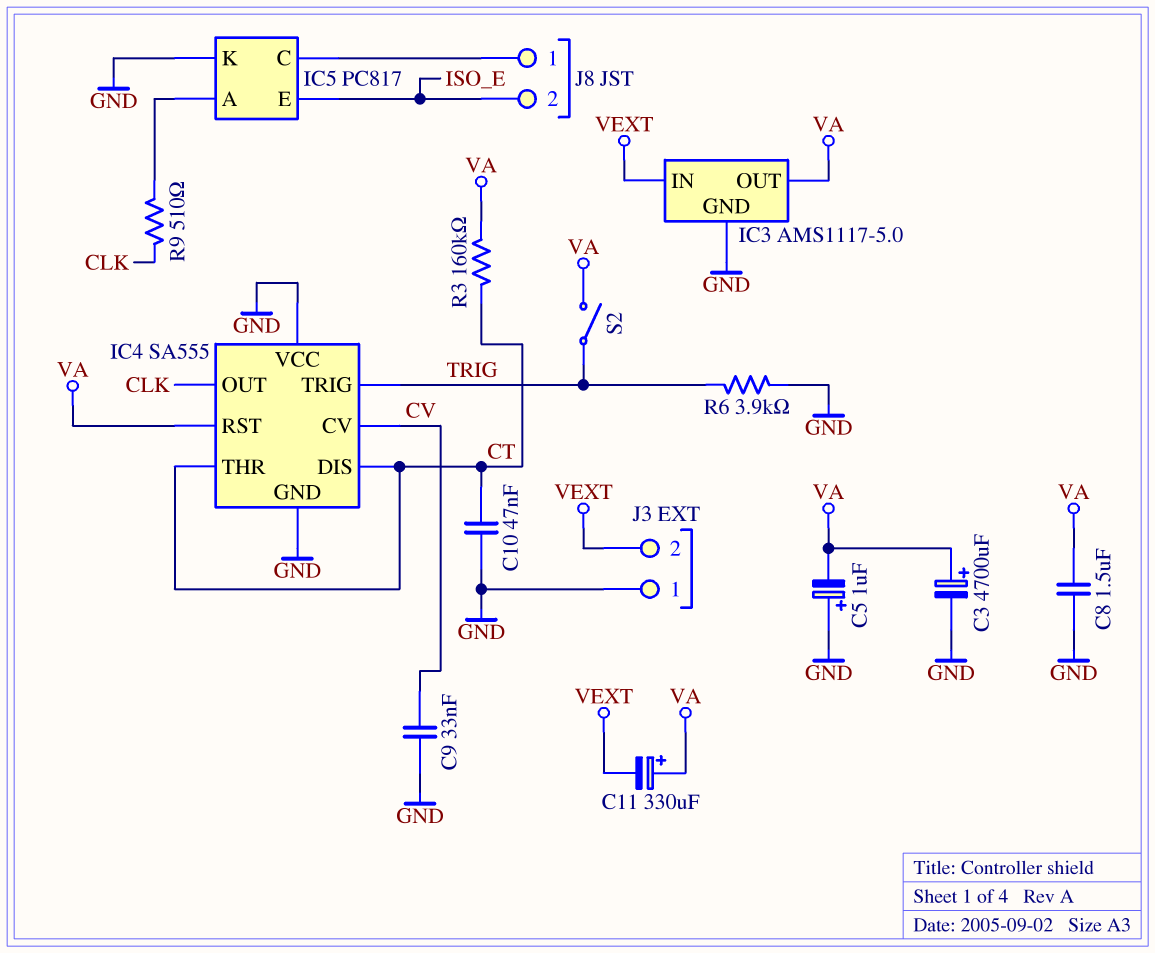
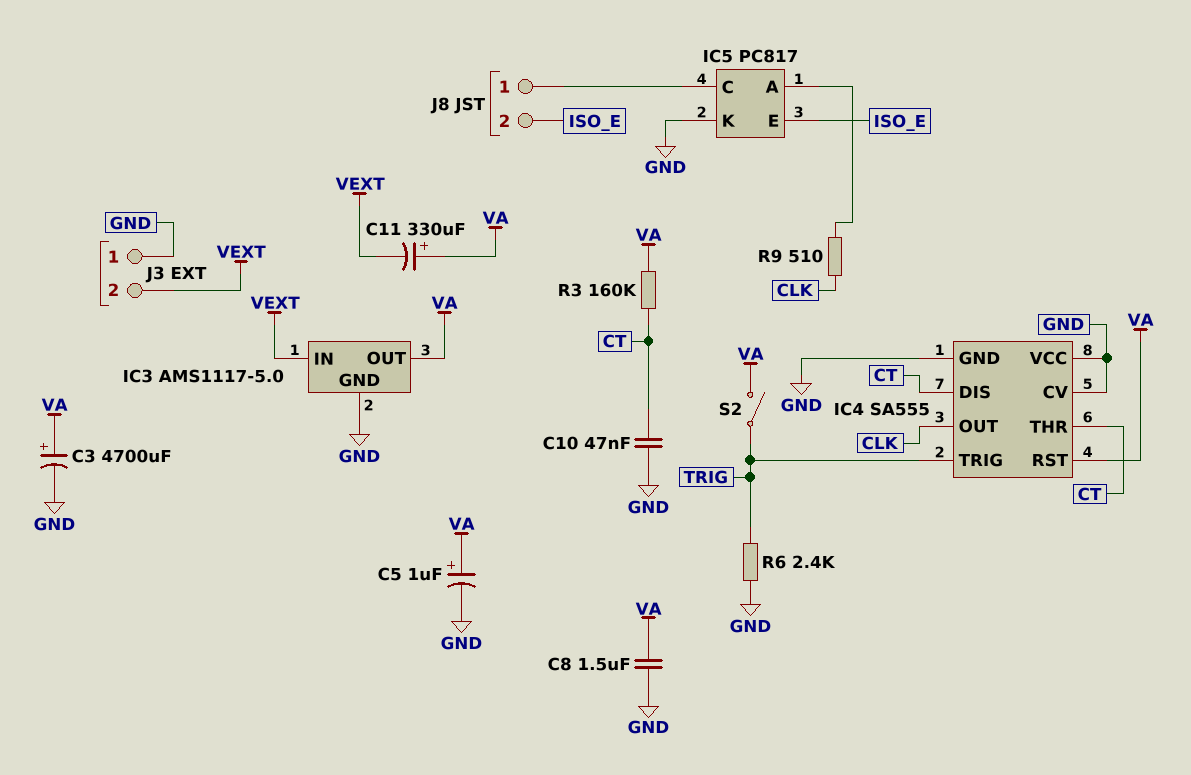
C5: 1uF (plus GND, minus VA) -> 1uF (plus VA, minus GND)
C9: 33nF (CV, GND) -> none
IC4 pin CV: CV -> GND
R6: 3.9k (GND, TRIG) -> 2.4k (GND, TRIG)

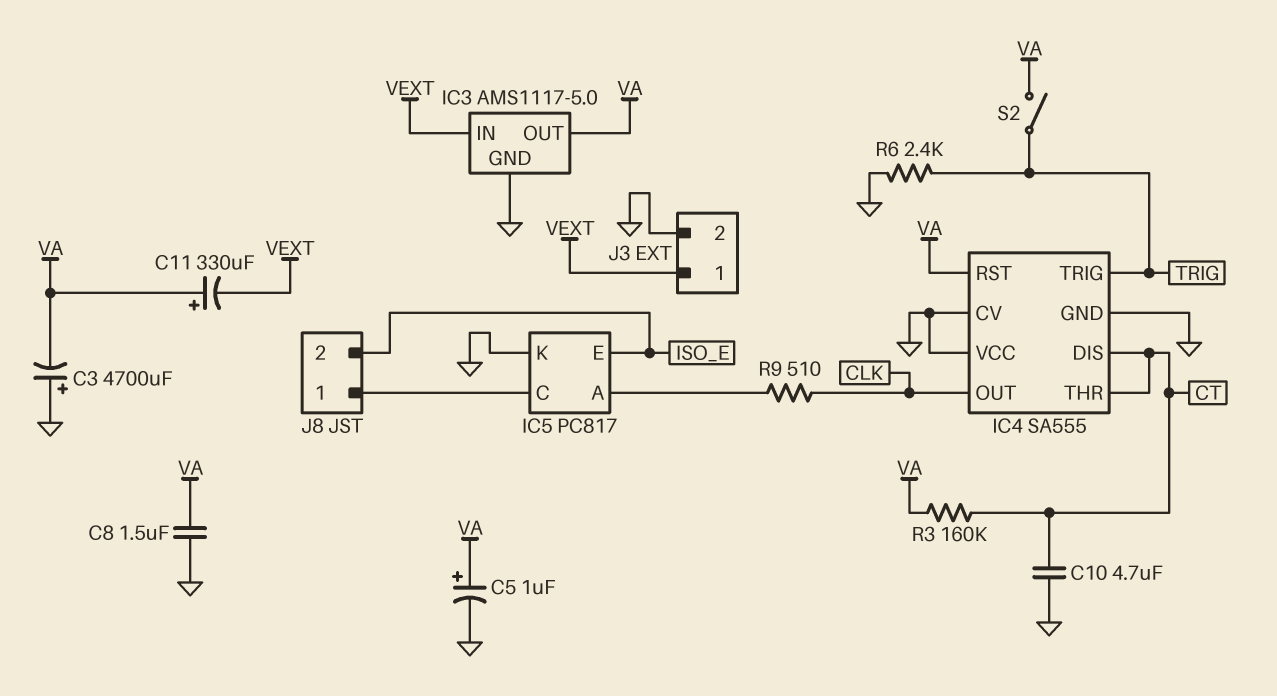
C3: 4700uF (plus VA, minus GND) -> 4700uF (plus GND, minus VA)
C10: 47nF (CT, GND) -> 4.7uF (CT, GND)
J3 pin 1: GND -> VEXT
J3 pin 2: VEXT -> GND

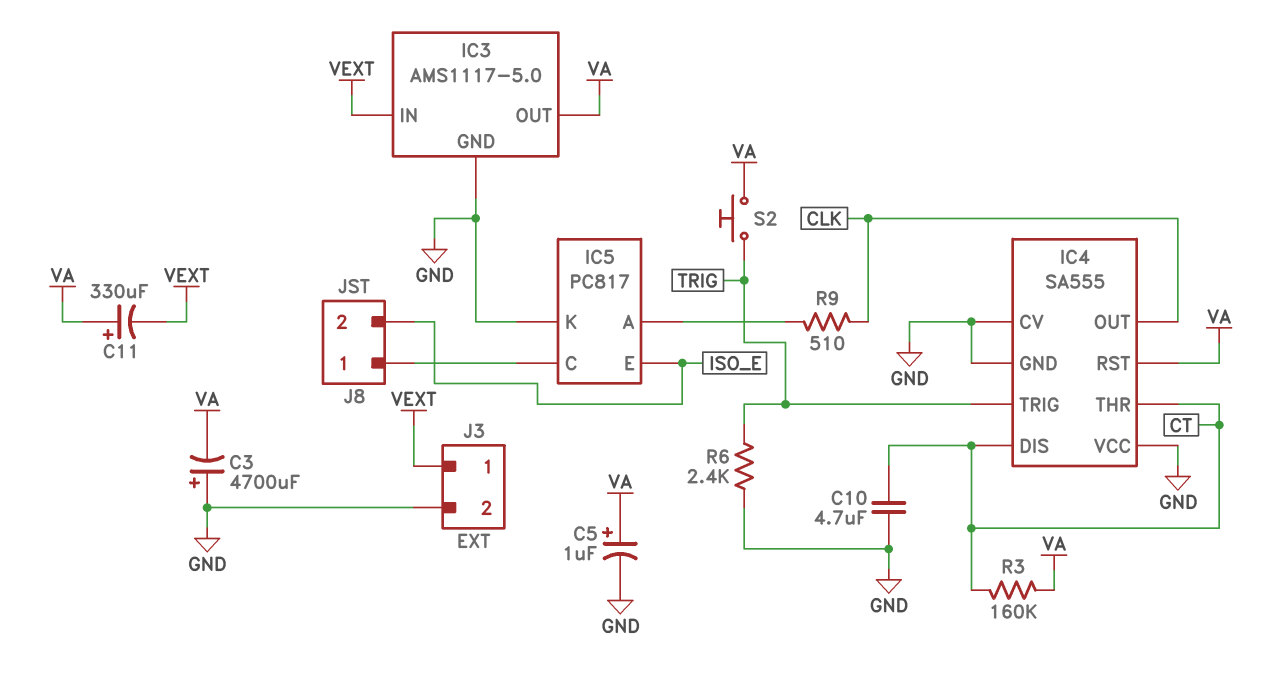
C8: 1.5uF (GND, VA) -> none
S2: switch (TRIG, VA) -> button (TRIG, VA)

